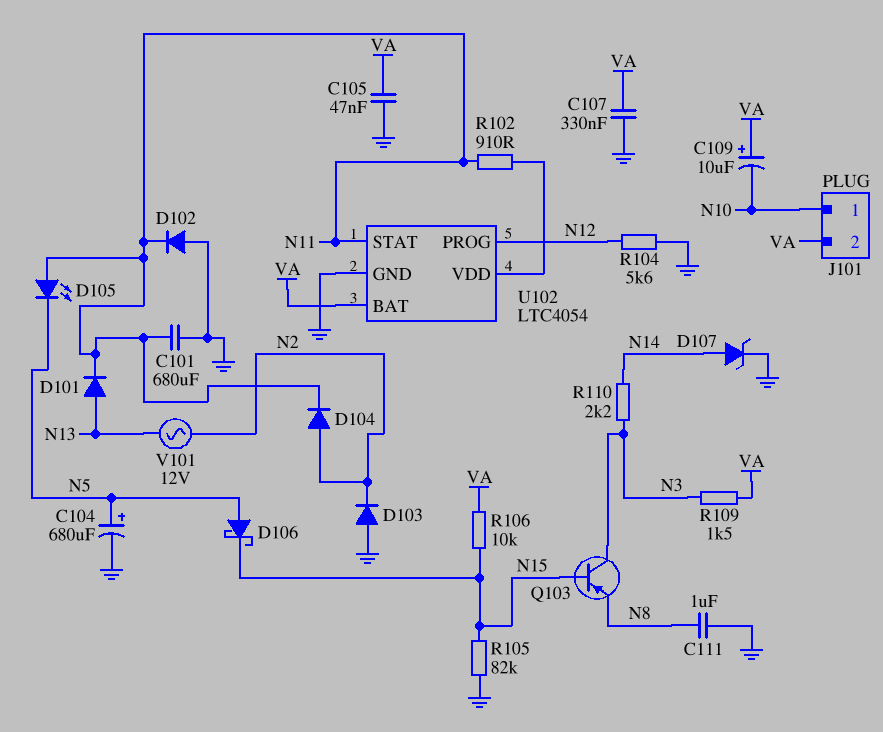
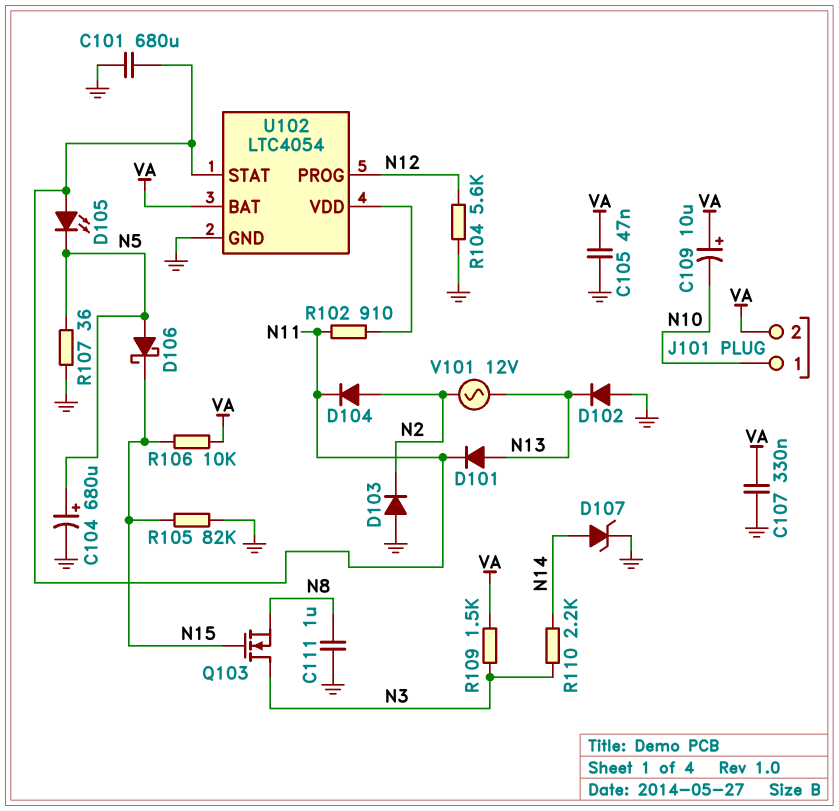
D102: diode (A GND, K N11) -> diode (A GND, K N13)
Q103: PNP (B N15, C N3, E N8) -> NMOS (G N15, D N3, S N8)
R107: none -> 36 (GND, N5)

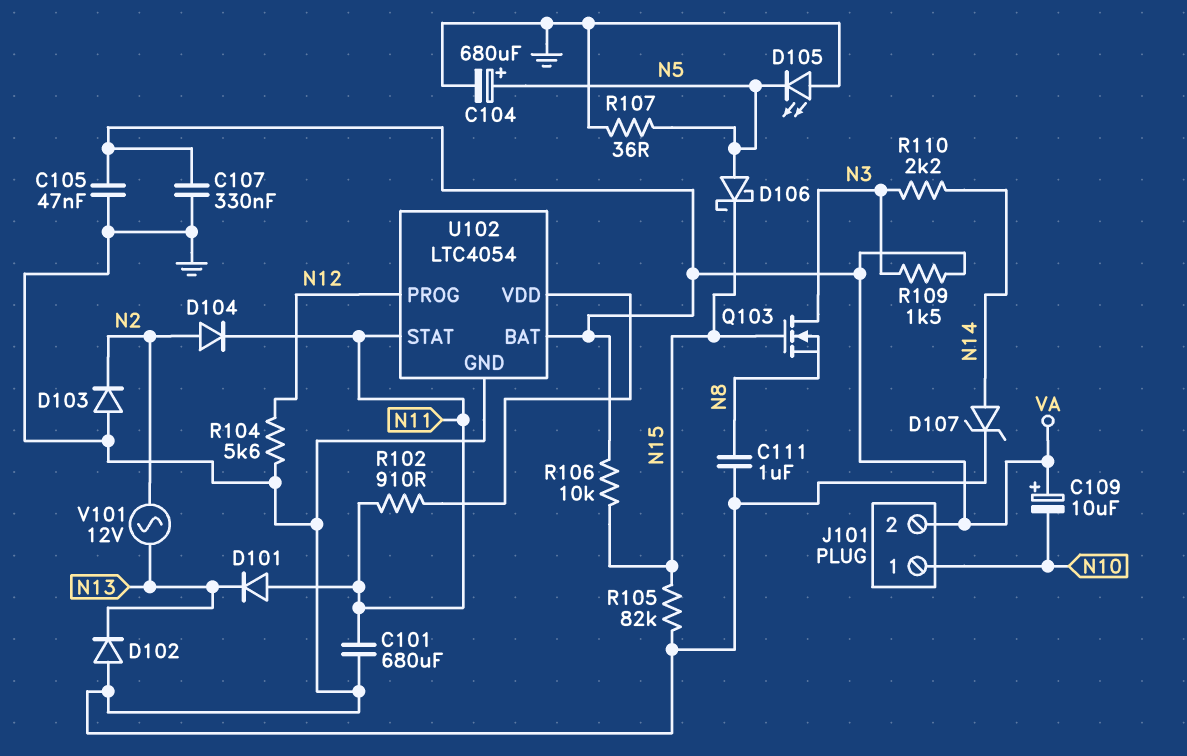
D101: diode (A N13, K N11) -> diode (A N11, K N13)
D105: LED (A N11, K N5) -> LED (A GND, K N5)

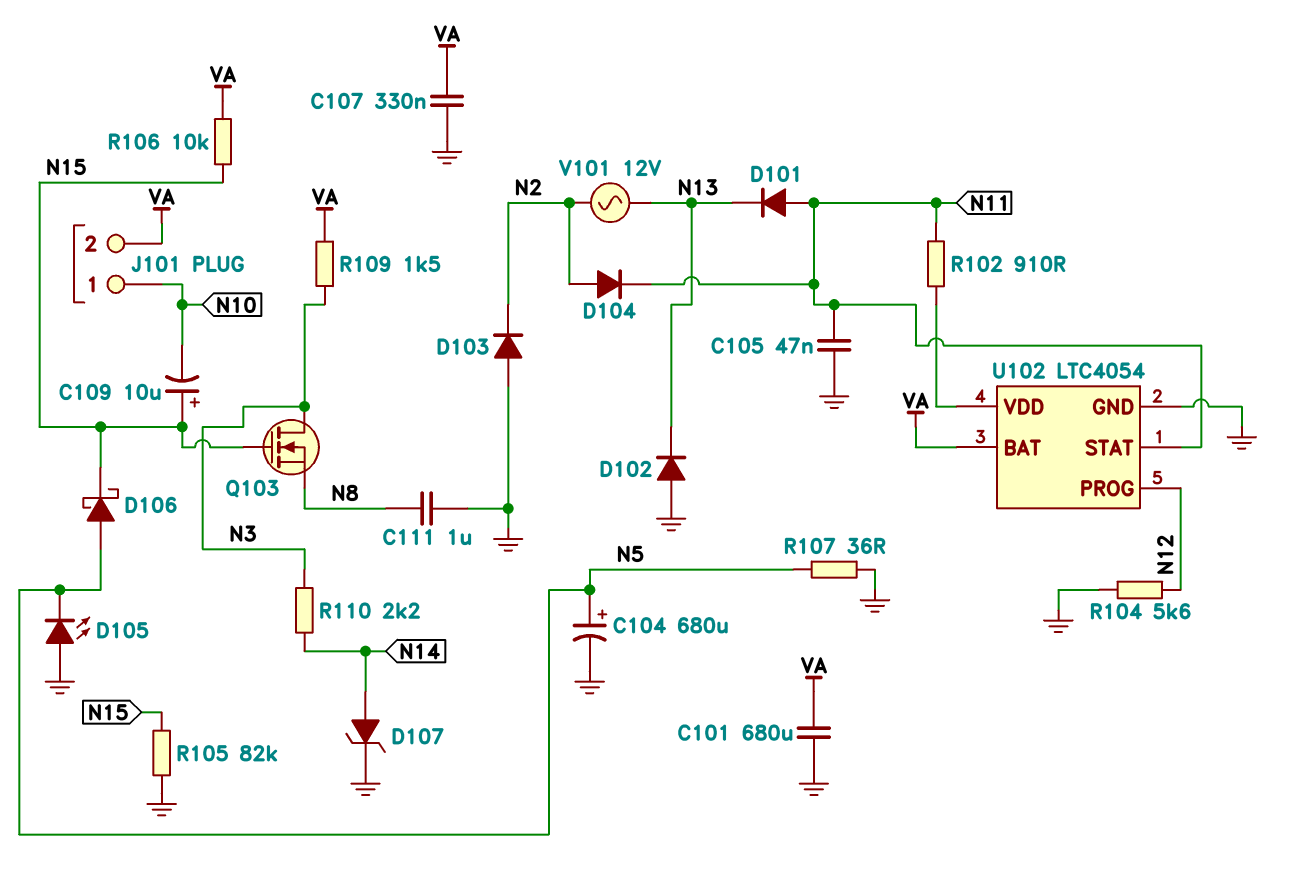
C101: 680uF (GND, N11) -> 680uF (GND, VA)
C105: 47nF (GND, VA) -> 47nF (GND, N11)
C109: 10uF (plus VA, minus N10) -> 10uF (plus N15, minus N10)

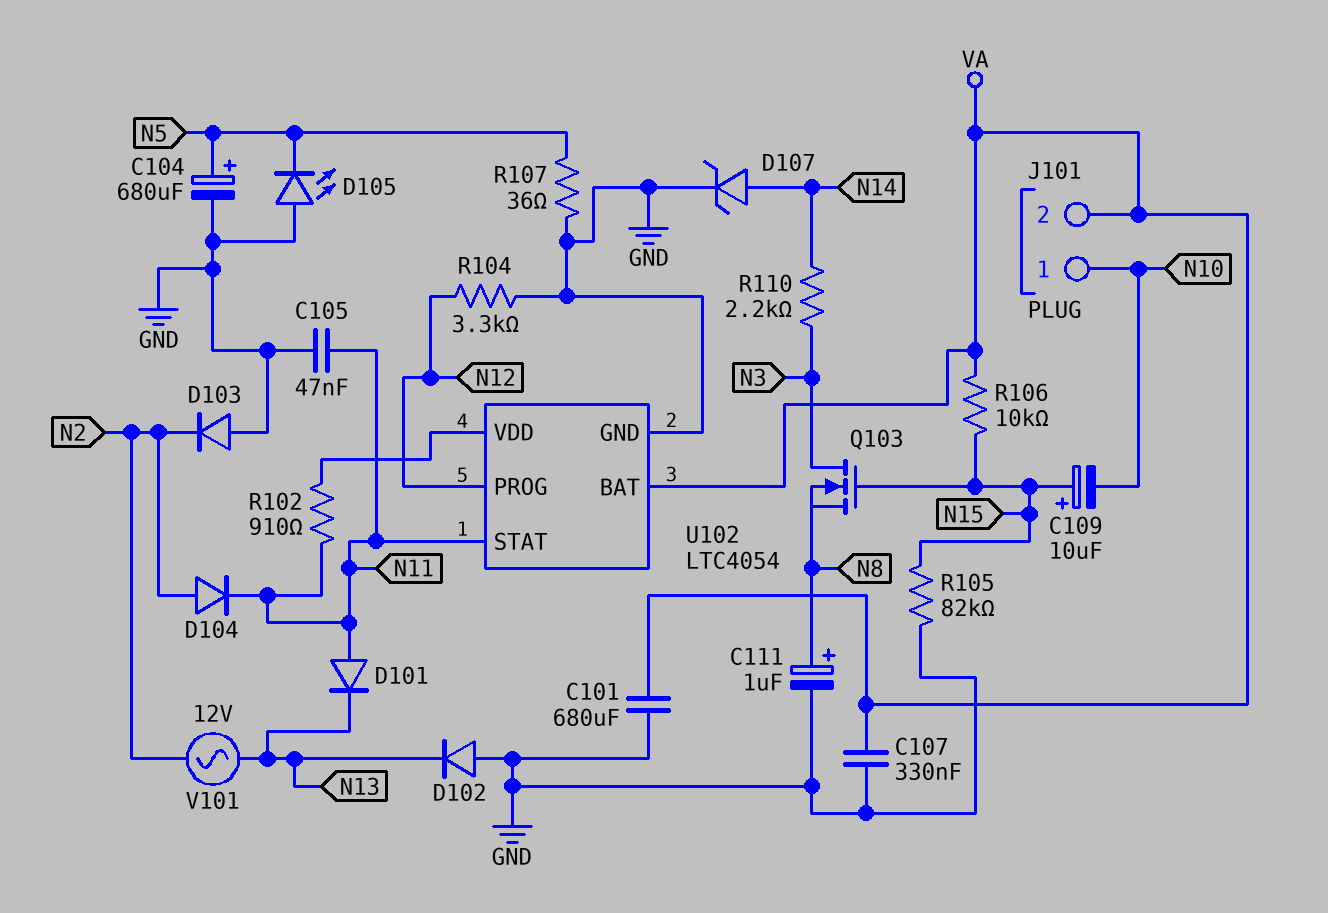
C111: 1uF (GND, N8) -> 1uF (plus N8, minus GND)
D106: schottky (A N5, K N15) -> none
R104: 5.6k (GND, N12) -> 3.3k (GND, N12)
R109: 1.5k (N3, VA) -> none

